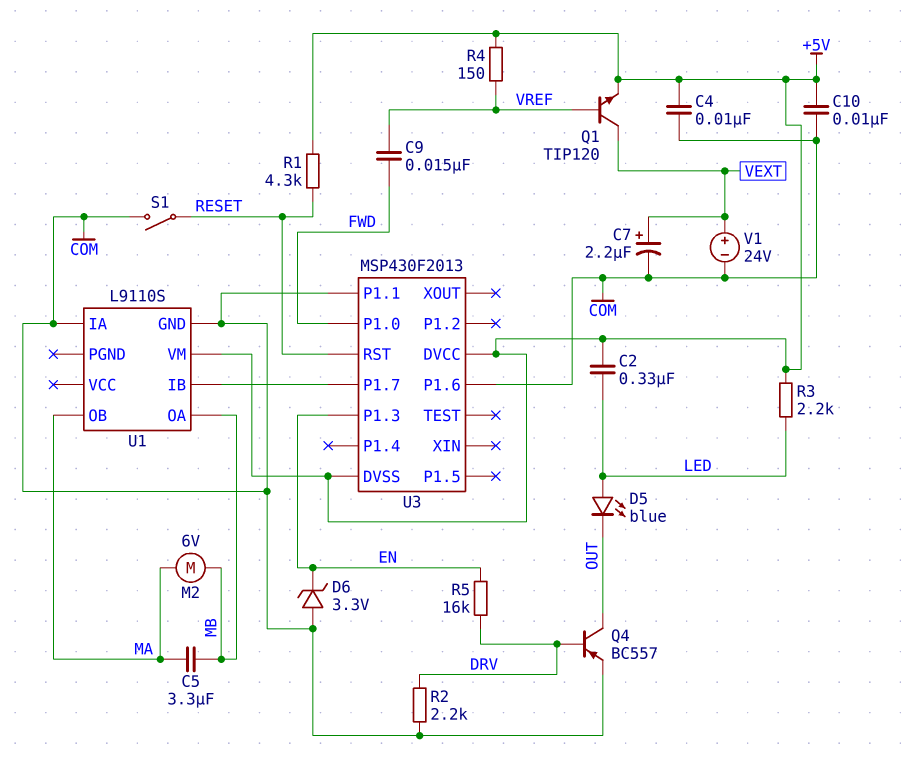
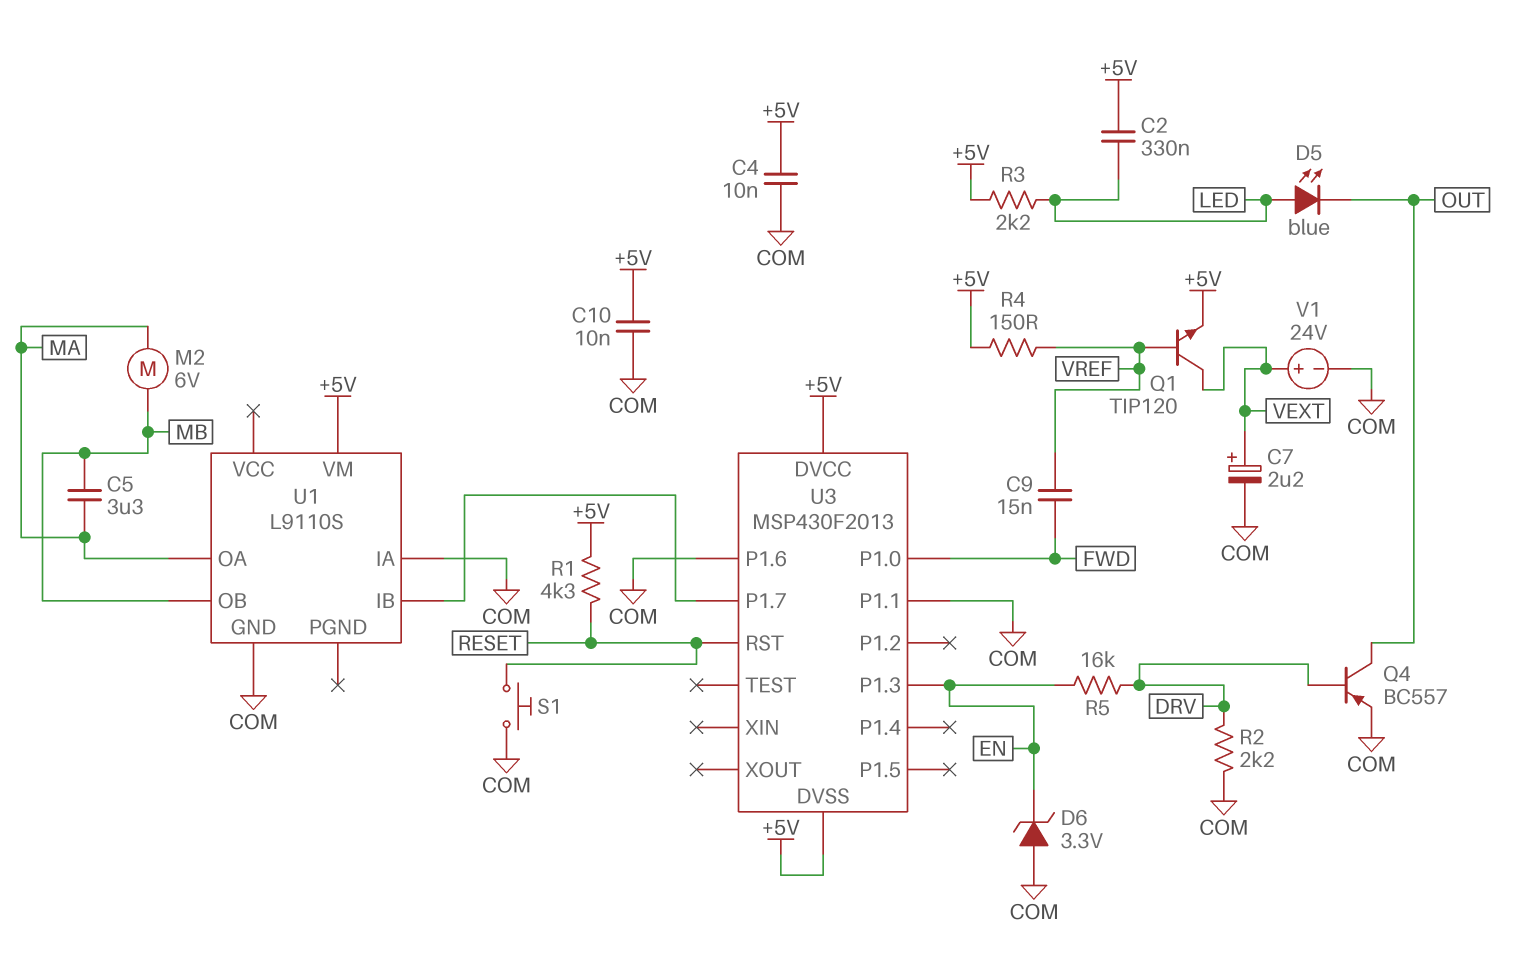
S1: switch (COM, RESET) -> button (COM, RESET)
U1 pin OA: MB -> MA
U1 pin OB: MA -> MB

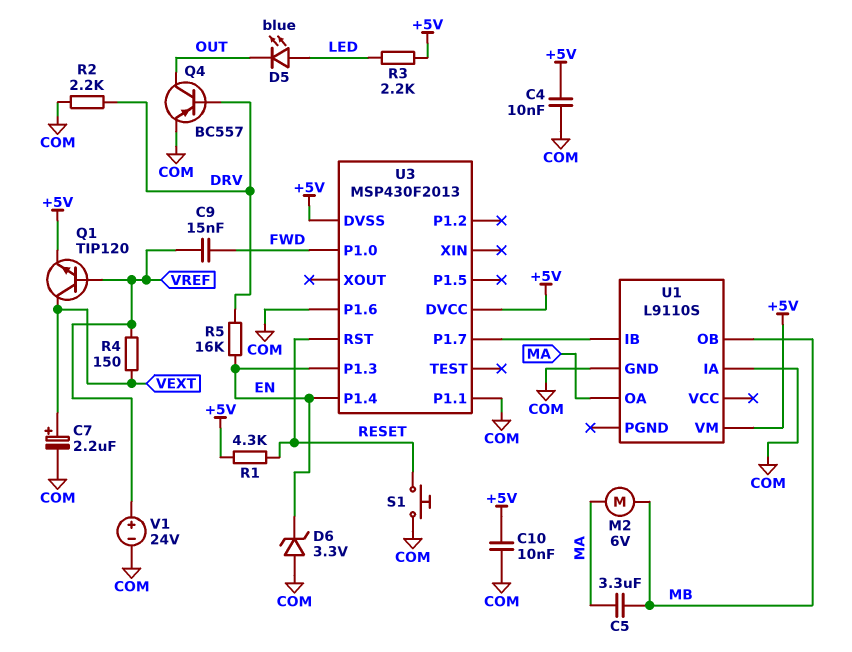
C2: 330nF (+5V, LED) -> none
R4: 150 (+5V, VREF) -> 150 (VEXT, VREF)
U3 pin P1.4: none -> EN
V1: 24V (plus VEXT, minus COM) -> 24V (plus VREF, minus COM)

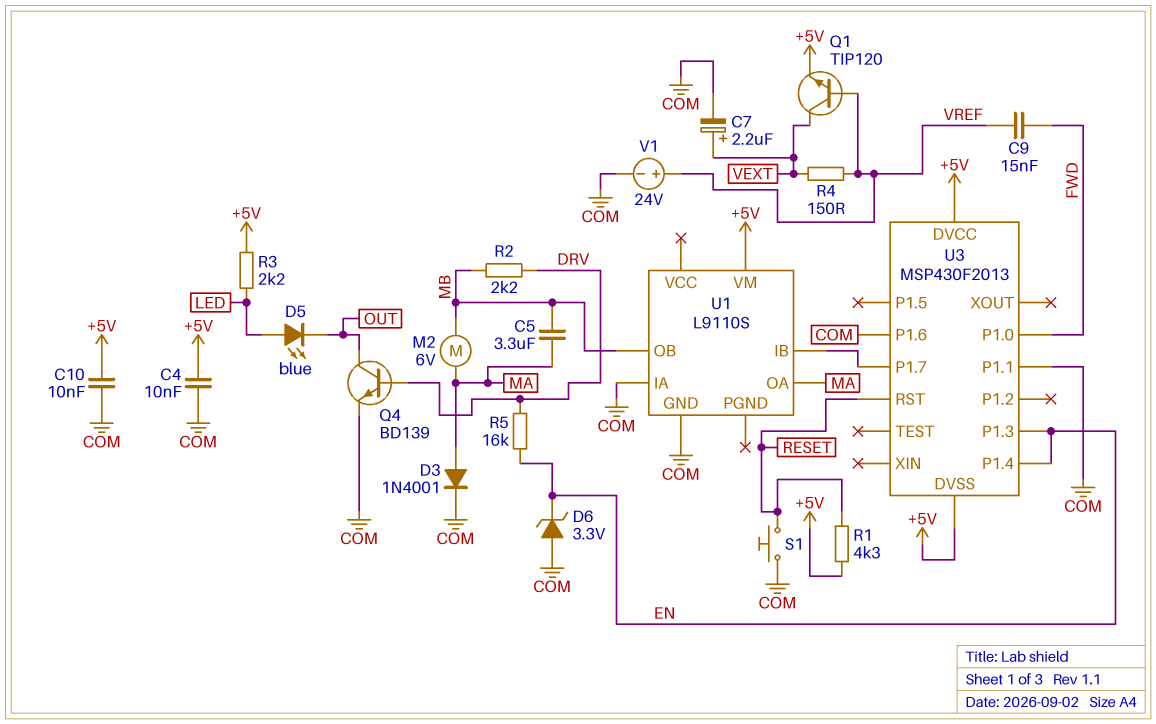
D3: none -> diode 1N4001 (A MA, K COM)
Q4: PNP BC557 (B DRV, C OUT, E COM) -> NPN BD139 (B DRV, C OUT, E COM)
R2: 2.2k (COM, DRV) -> 2.2k (DRV, MB)

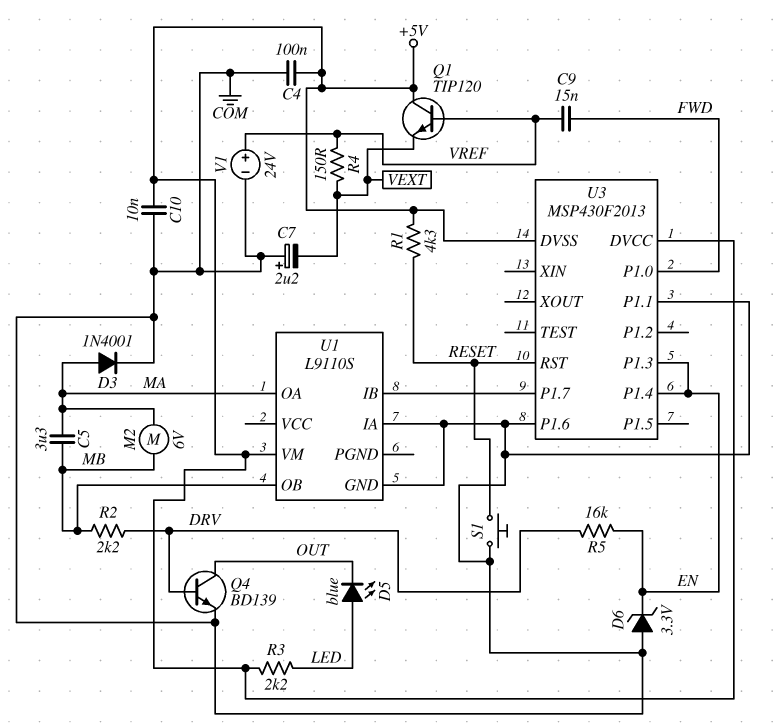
C4: 10nF (+5V, COM) -> 100nF (+5V, COM)
C7: 2.2uF (plus VEXT, minus COM) -> 2.2uF (plus COM, minus VEXT)
Q1: NPN TIP120 (B VREF, C VEXT, E +5V) -> NPN TIP120 (B VREF, C +5V, E VEXT)

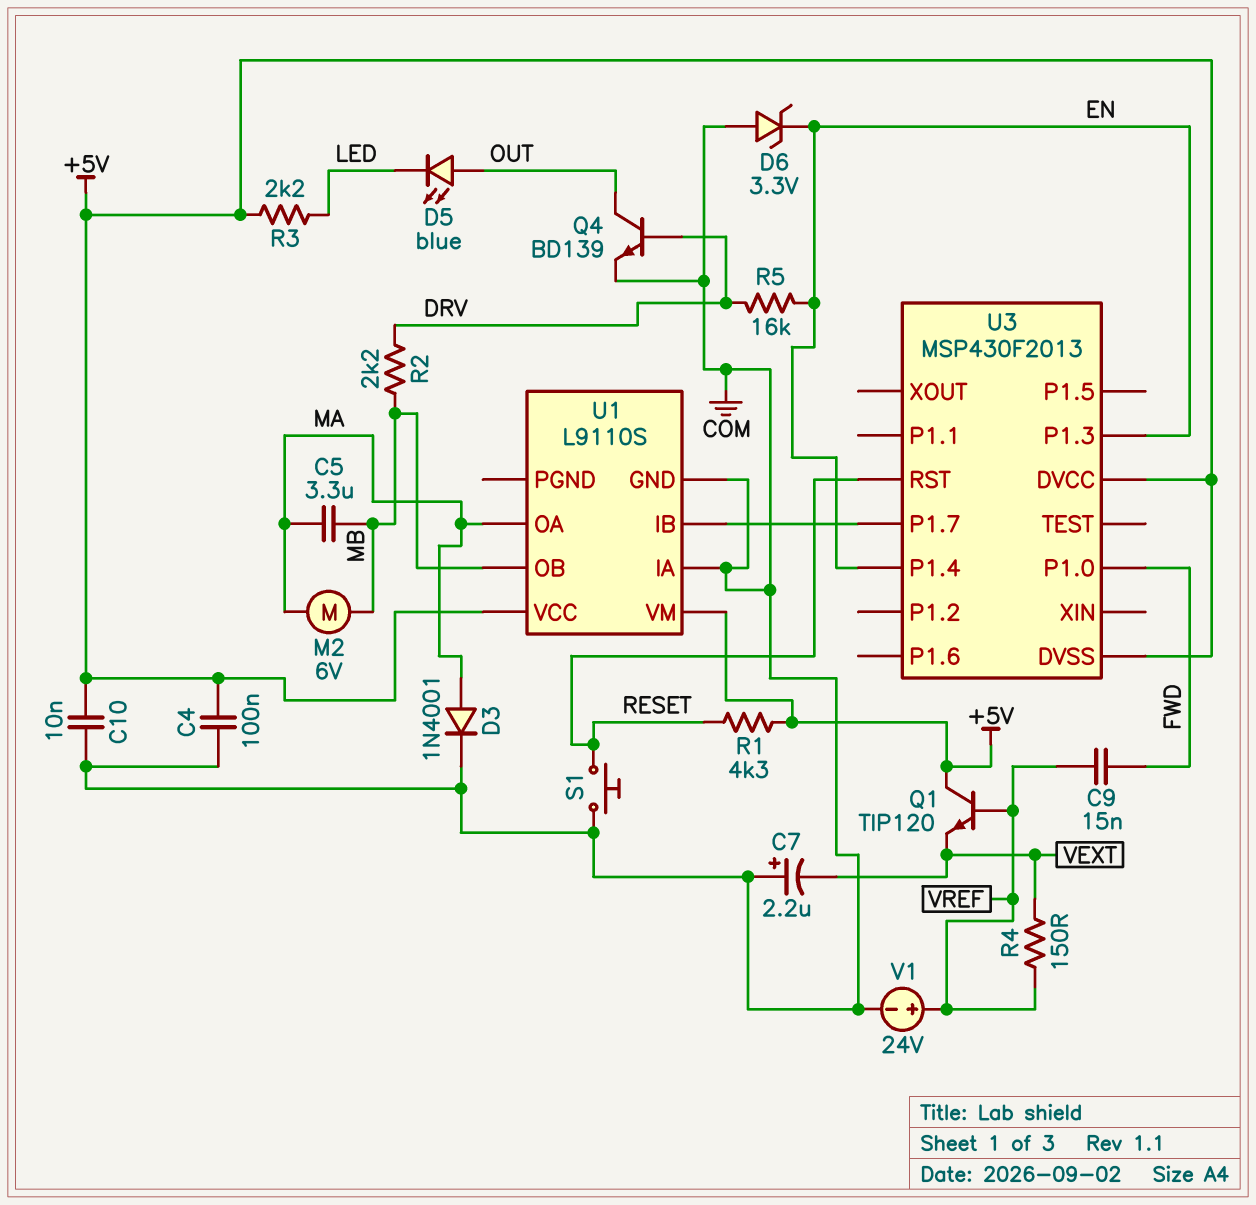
D5: LED blue (A LED, K OUT) -> LED blue (A OUT, K LED)
U1 pin VCC: none -> +5V
U3 pin P1.1: COM -> none
U3 pin P1.6: COM -> none

